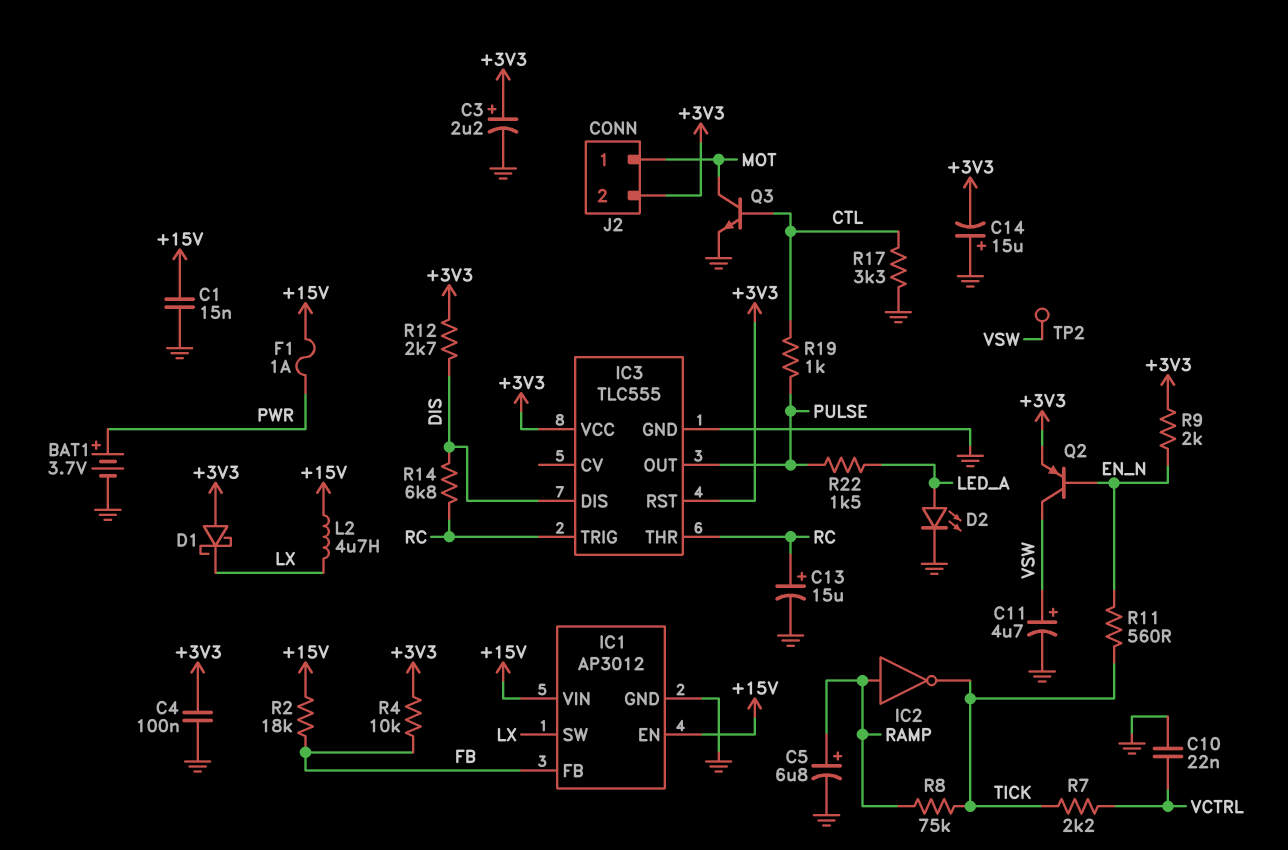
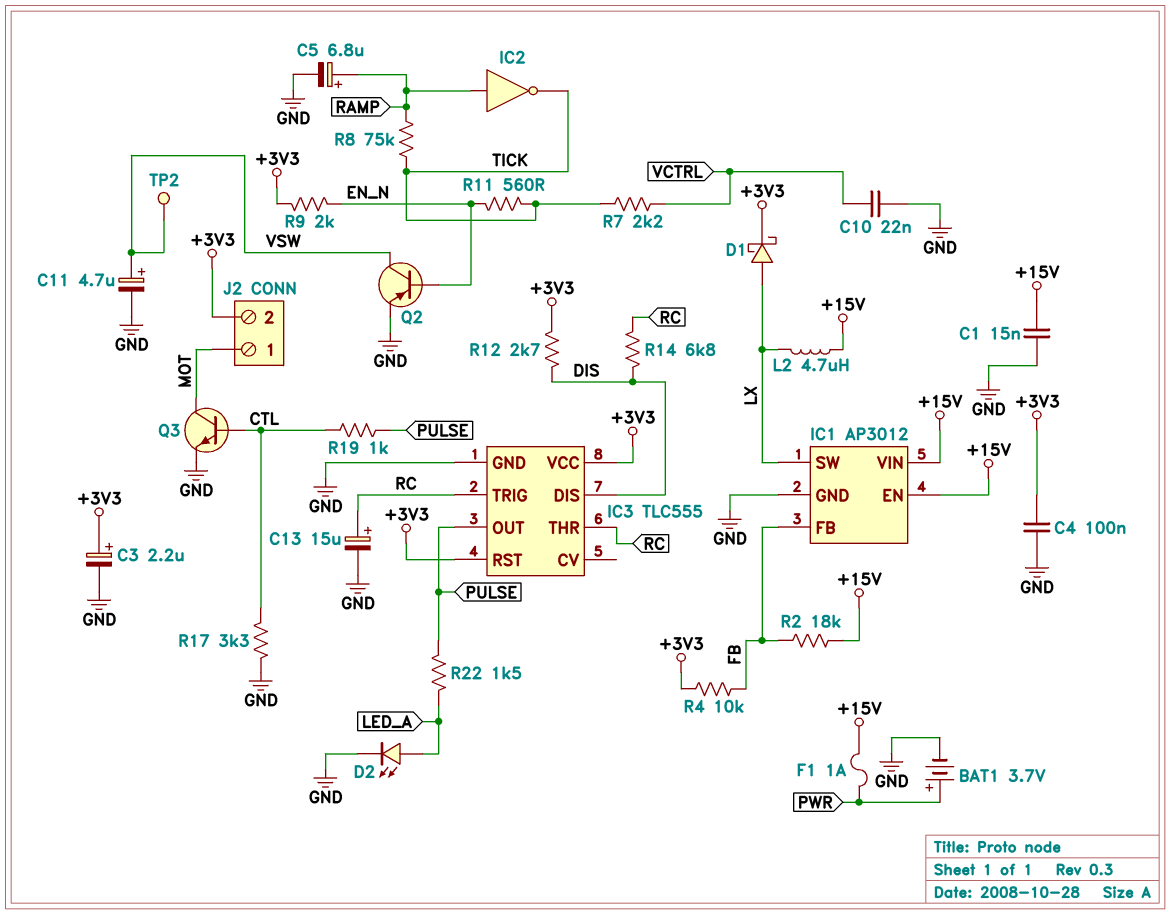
C14: 15uF (plus GND, minus +3V3) -> none
D1: schottky (A +3V3, K LX) -> schottky (A LX, K +3V3)
Q2: PNP (B EN_N, C VSW, E +3V3) -> PNP (B EN_N, C VSW, E GND)

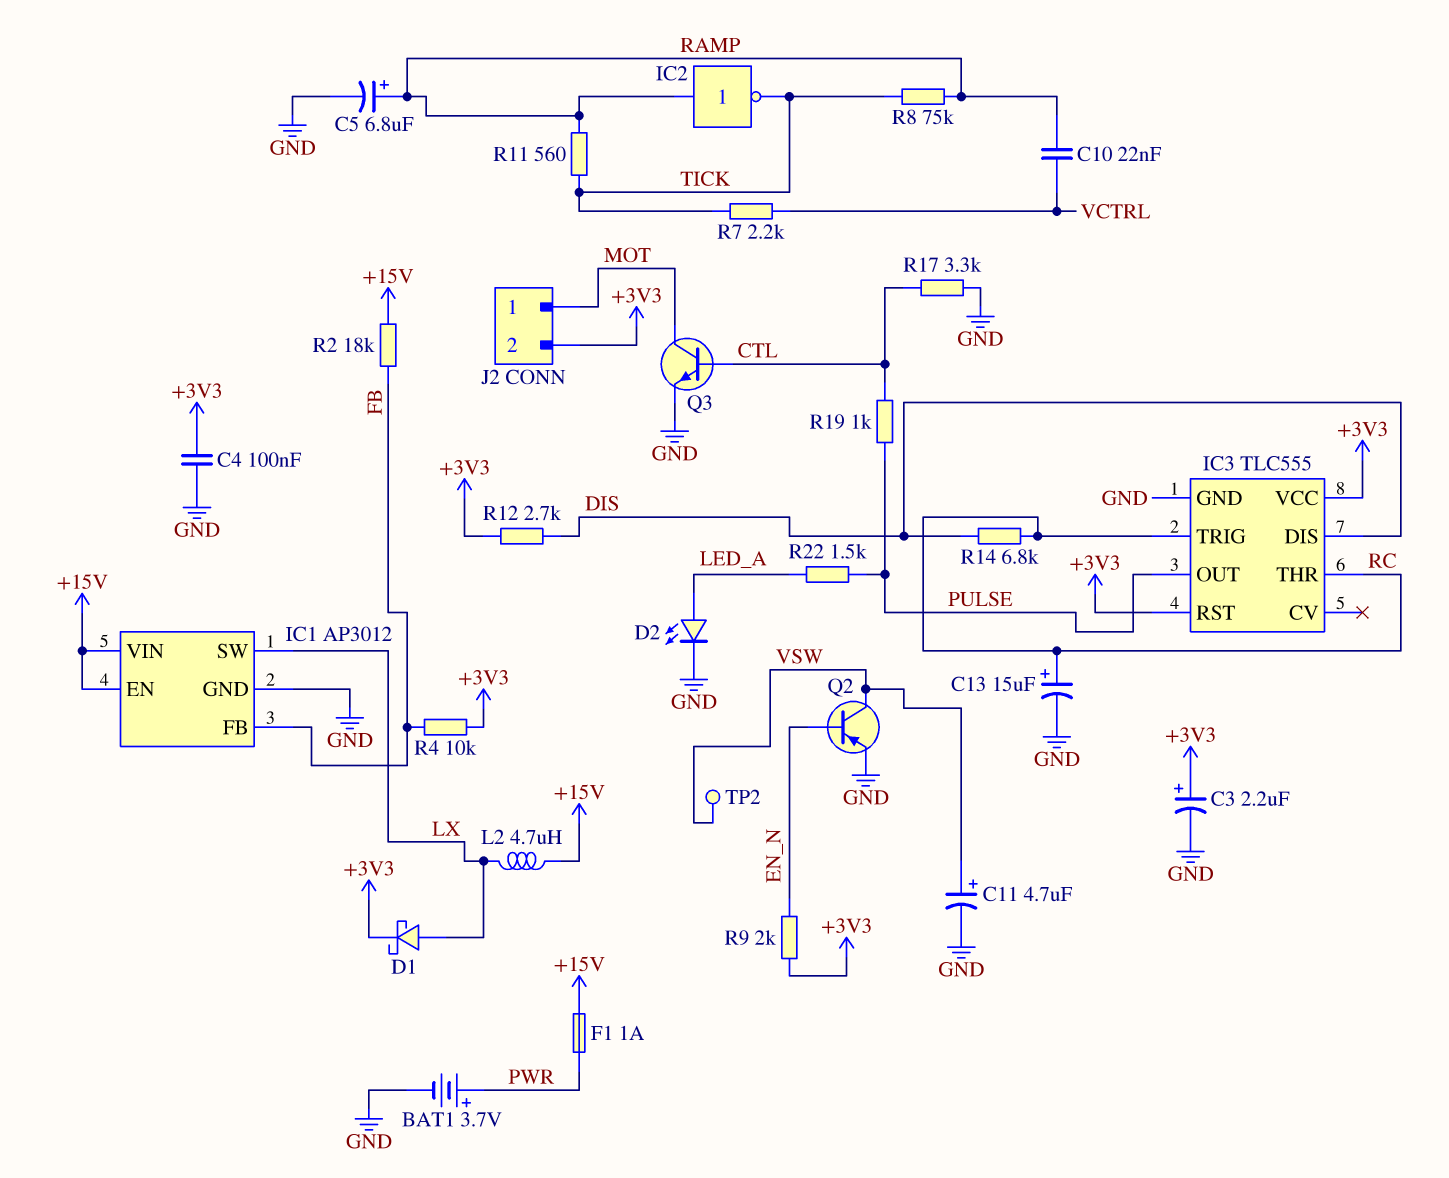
C1: 15nF (+15V, GND) -> none
C10: 22nF (GND, VCTRL) -> 22nF (RAMP, VCTRL)
R11: 560 (EN_N, TICK) -> 560 (RAMP, TICK)

